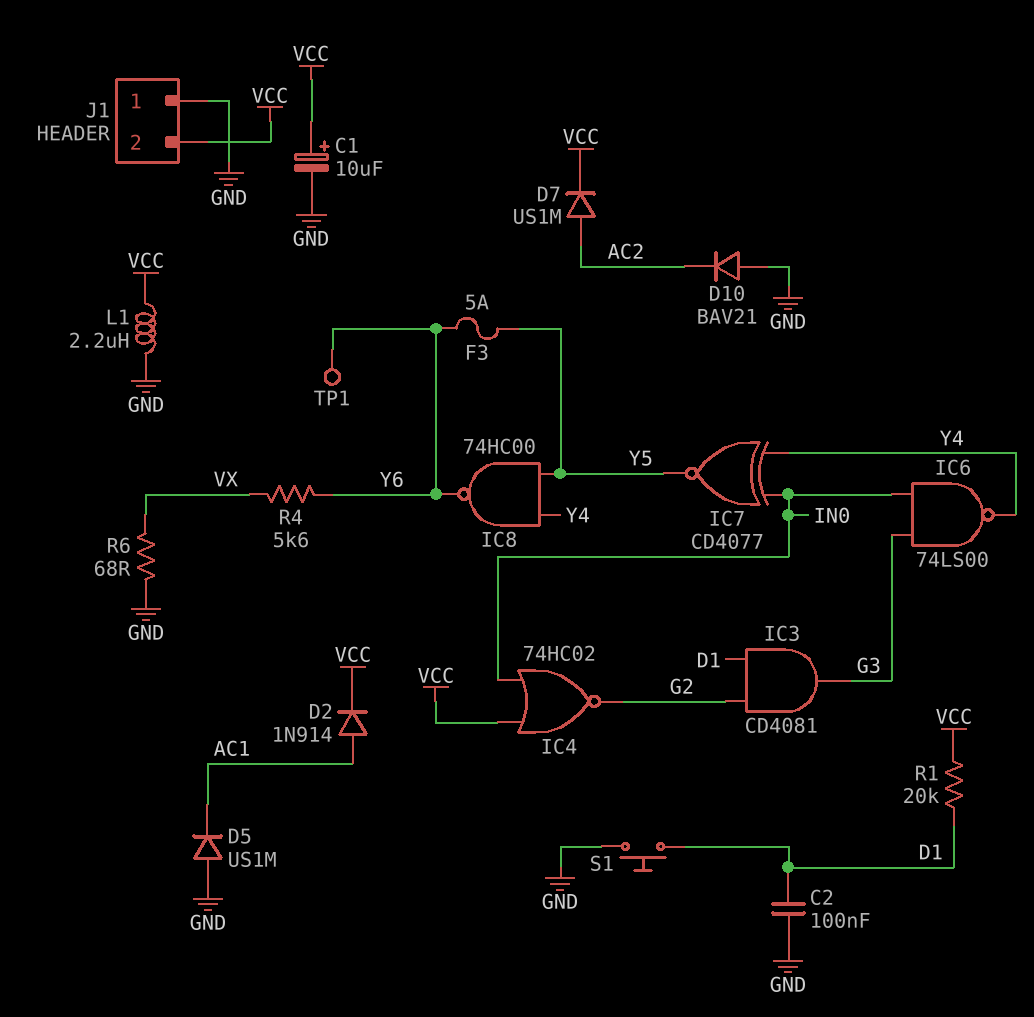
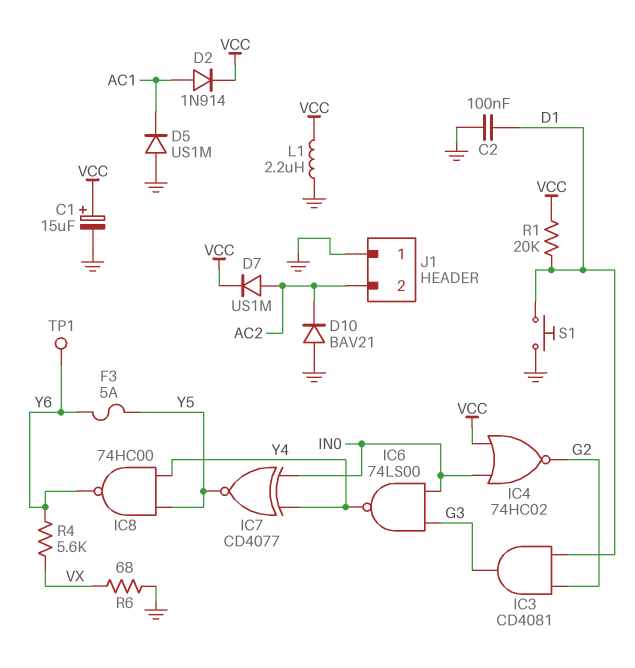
C1: 10uF (plus VCC, minus GND) -> 15uF (plus VCC, minus GND)
J1 pin 2: VCC -> AC2

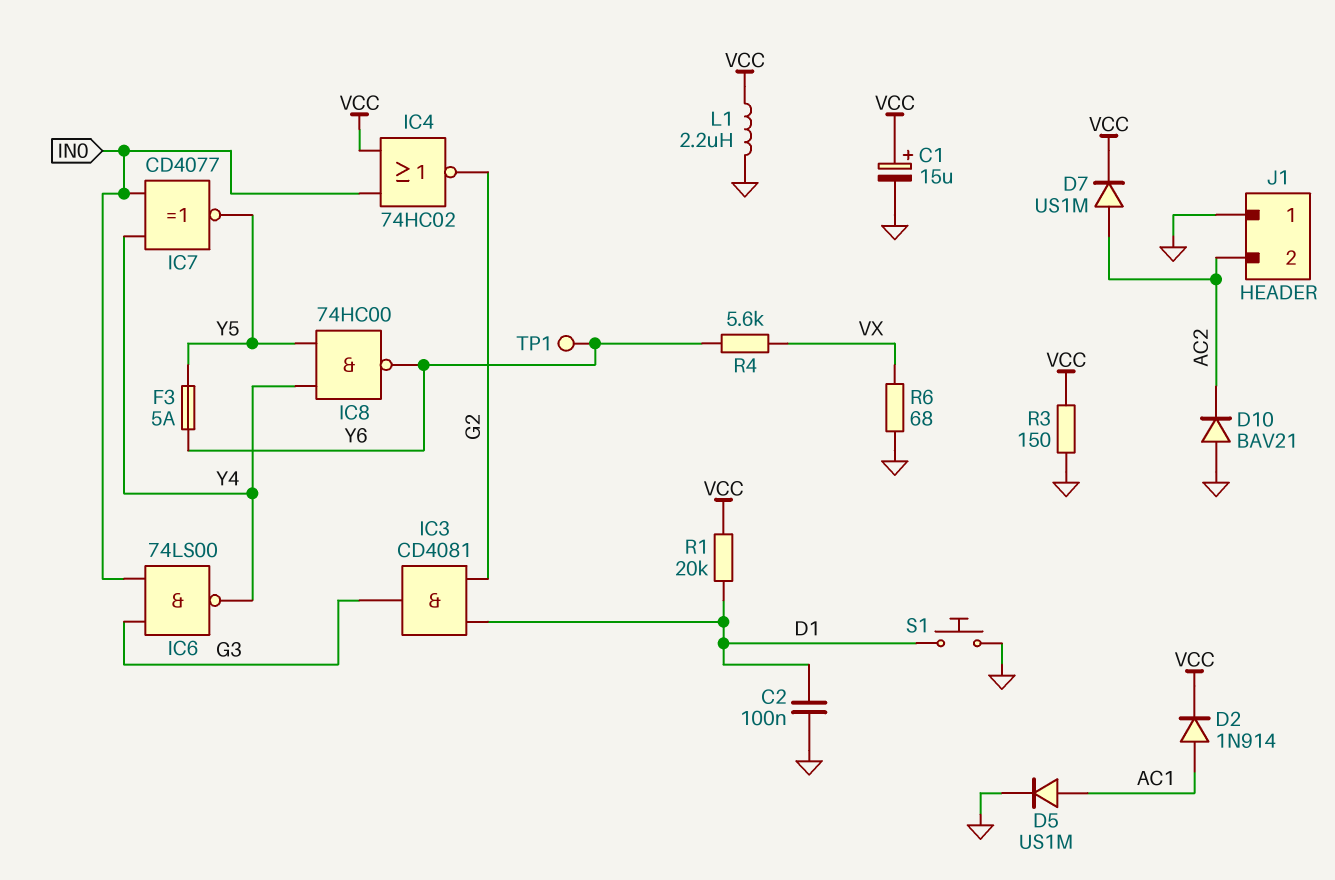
D5: diode US1M (A GND, K AC1) -> diode US1M (A AC1, K GND)
R3: none -> 150 (GND, VCC)

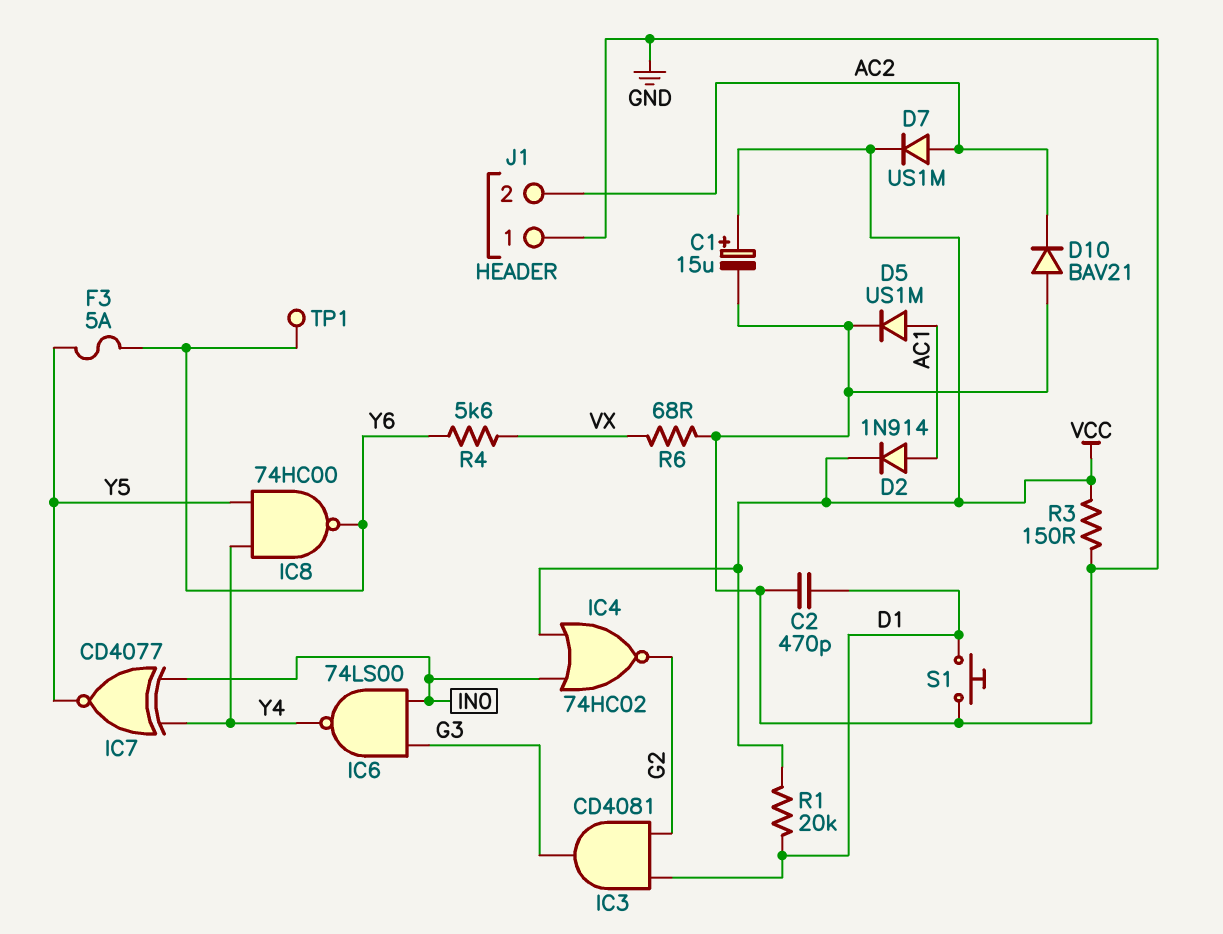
C2: 100nF (D1, GND) -> 470pF (D1, GND)
L1: 2.2uH (GND, VCC) -> none

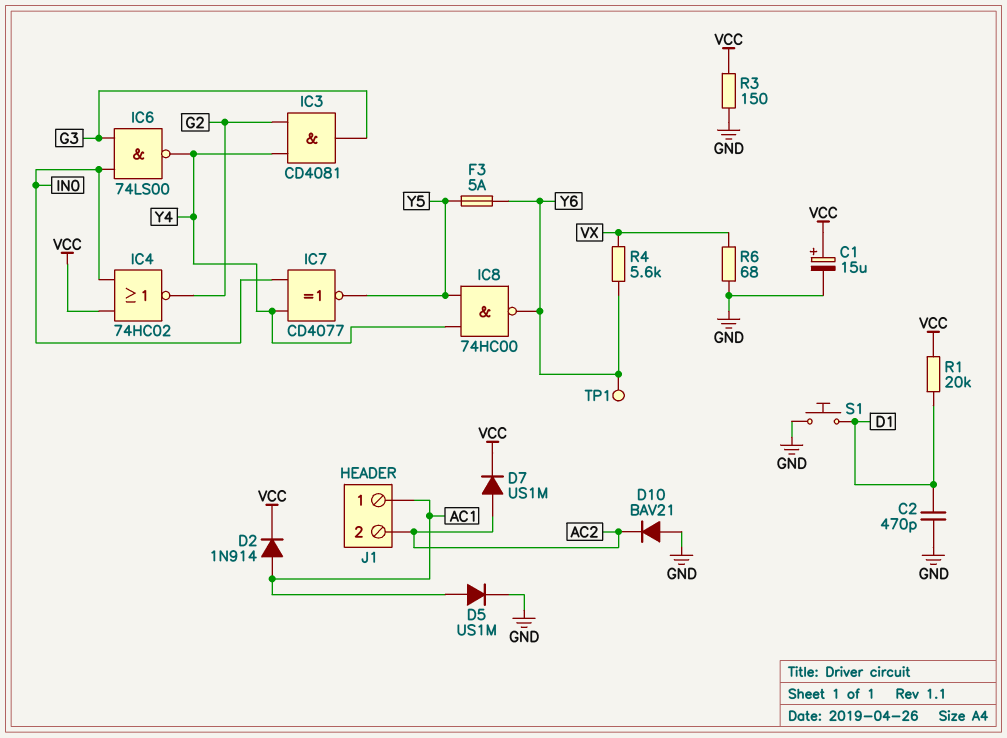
IC3: AND CD4081 (in D1, in G2, out G3) -> AND CD4081 (in G2, in Y4, out G3)
J1 pin 1: GND -> AC1

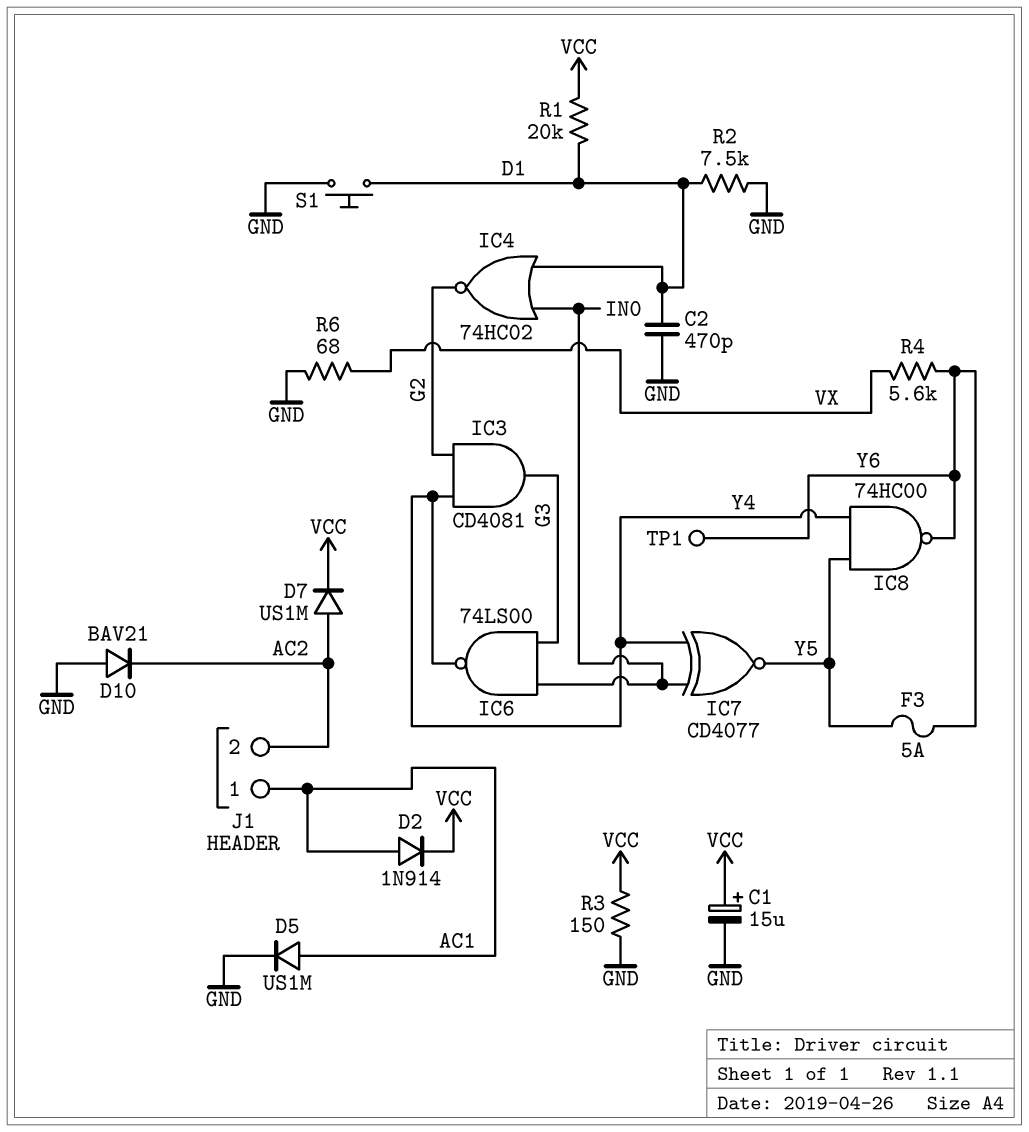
IC4: NOR 74HC02 (in IN0, in VCC, out G2) -> NOR 74HC02 (in D1, in IN0, out G2)
R2: none -> 7.5k (D1, GND)

